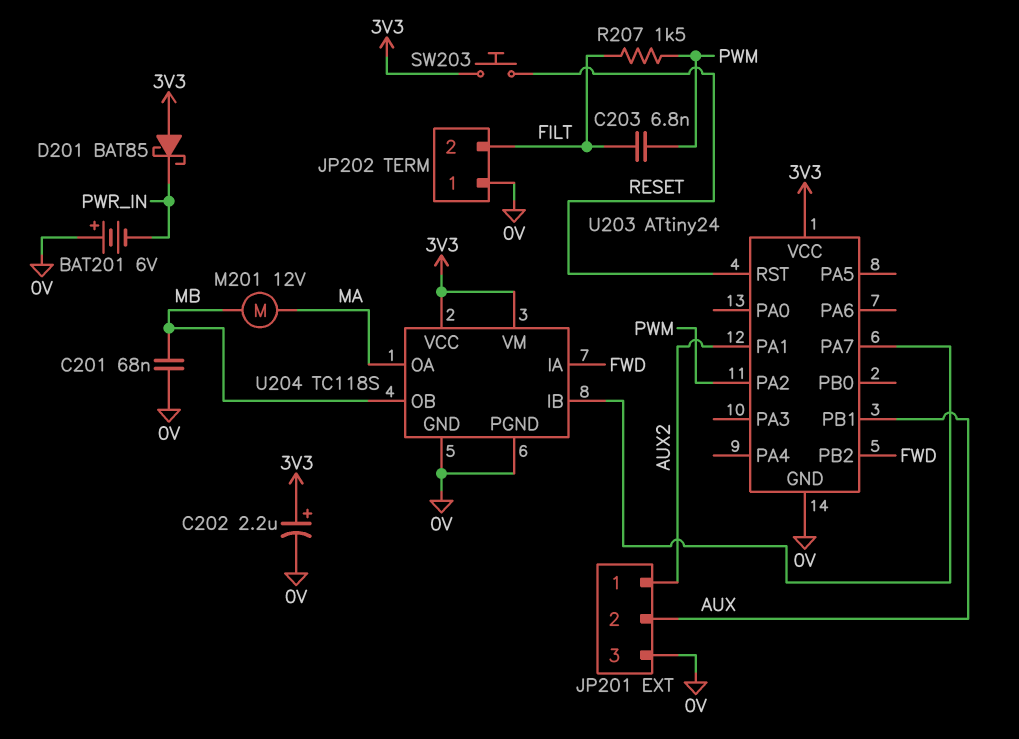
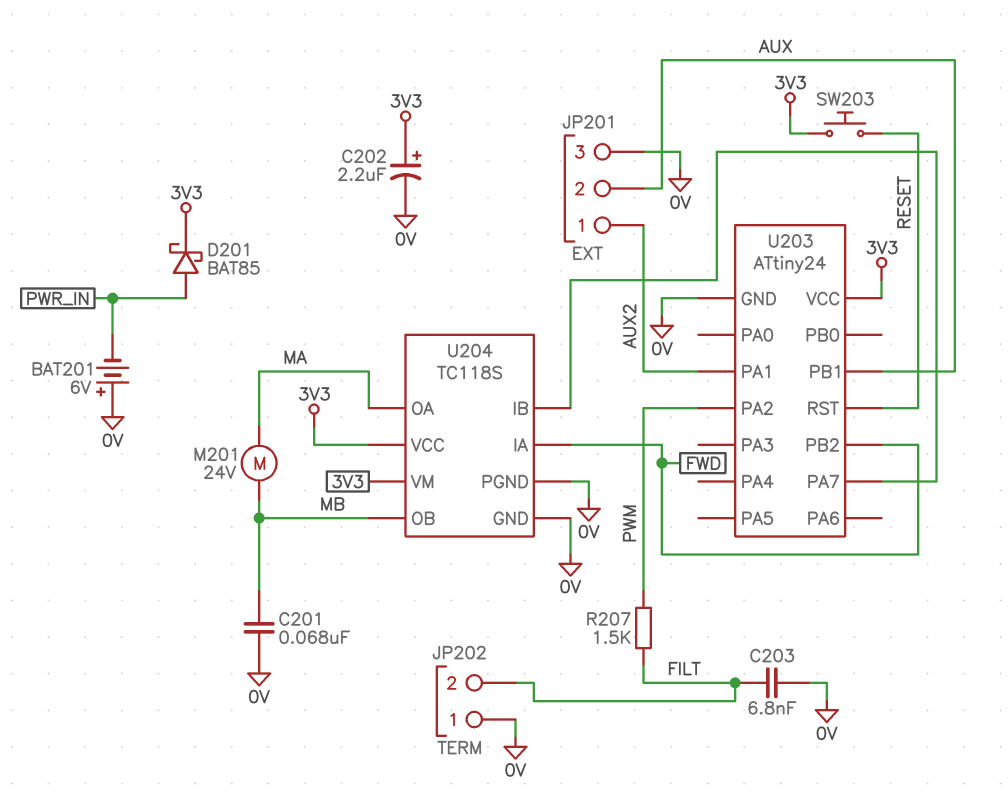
C203: 6.8nF (FILT, PWM) -> 6.8nF (0V, FILT)
D201: schottky BAT85 (A 3V3, K PWR_IN) -> schottky BAT85 (A PWR_IN, K 3V3)
M201: motor 12V (MA, MB) -> motor 24V (MA, MB)

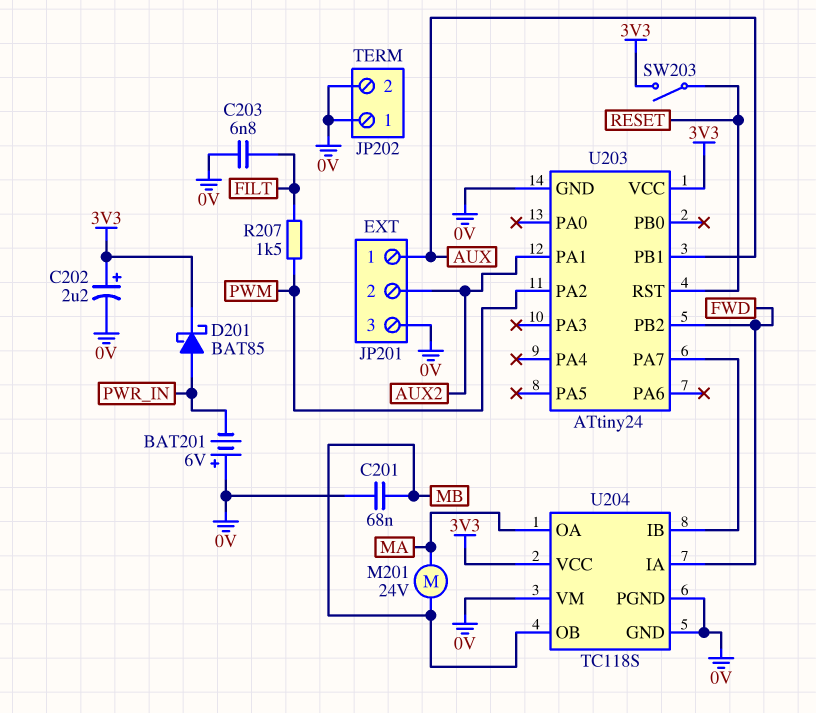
JP201 pin 1: AUX2 -> AUX
JP201 pin 2: AUX -> AUX2
JP202 pin 2: FILT -> 0V
SW203: button (3V3, RESET) -> switch (3V3, RESET)
U204 pin VM: 3V3 -> 0V

